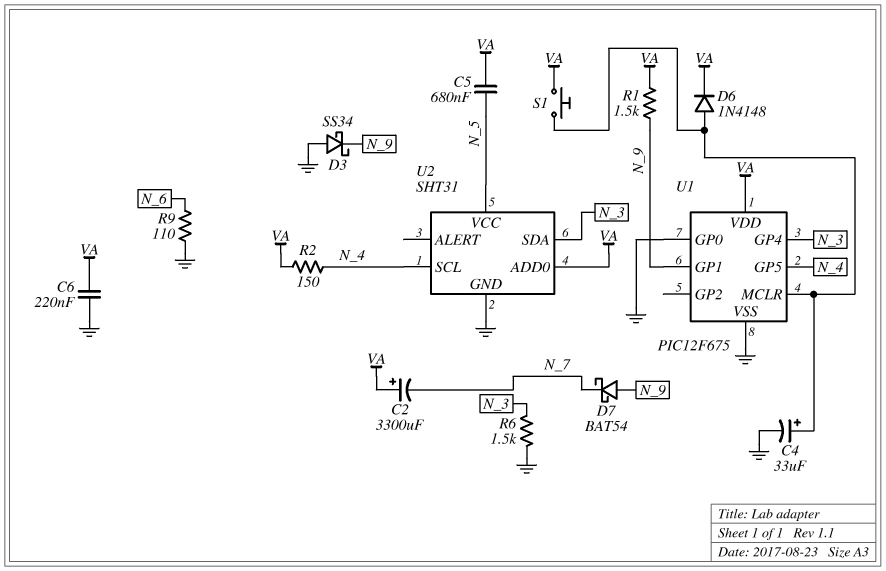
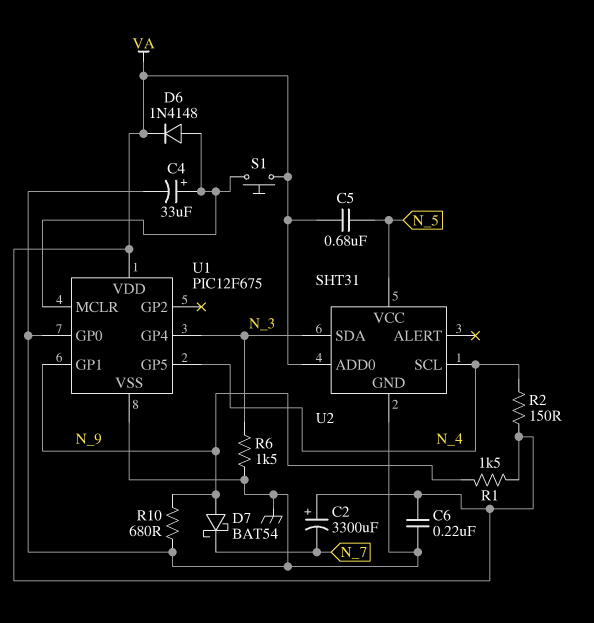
D3: schottky SS34 (A GND, K N_9) -> none
R9: 110 (GND, N_6) -> none
R10: none -> 680 (GND, N_9)

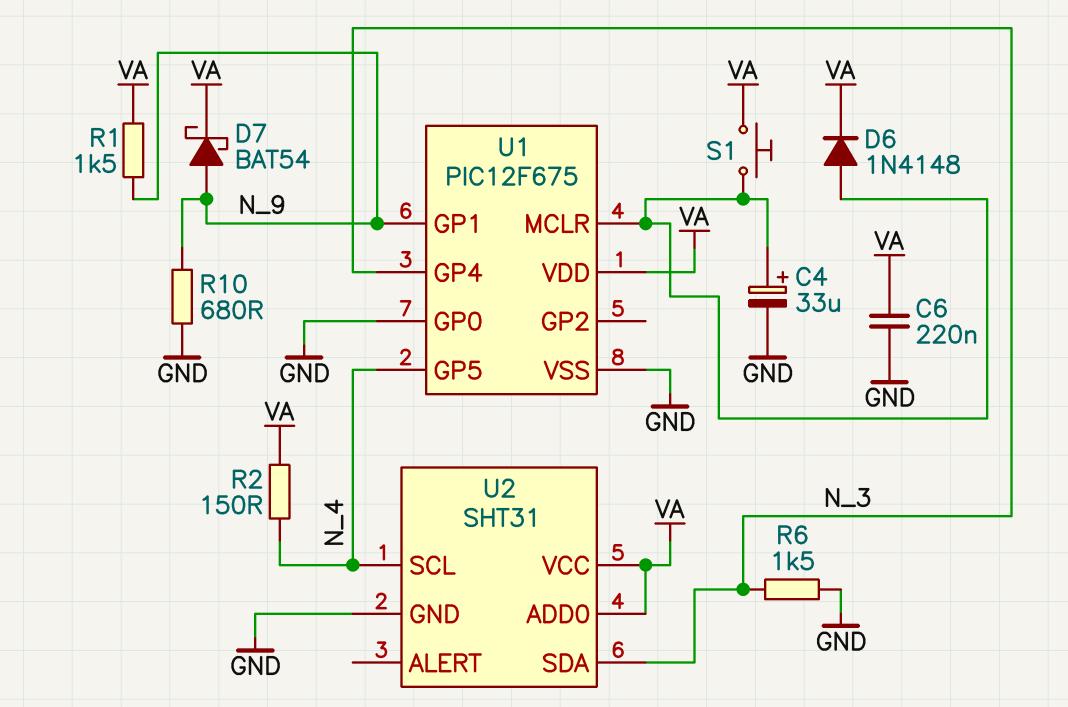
C2: 3300uF (plus VA, minus N_7) -> none
C5: 680nF (N_5, VA) -> none
D7: schottky BAT54 (A N_9, K N_7) -> schottky BAT54 (A N_9, K VA)
U2 pin VCC: N_5 -> VA

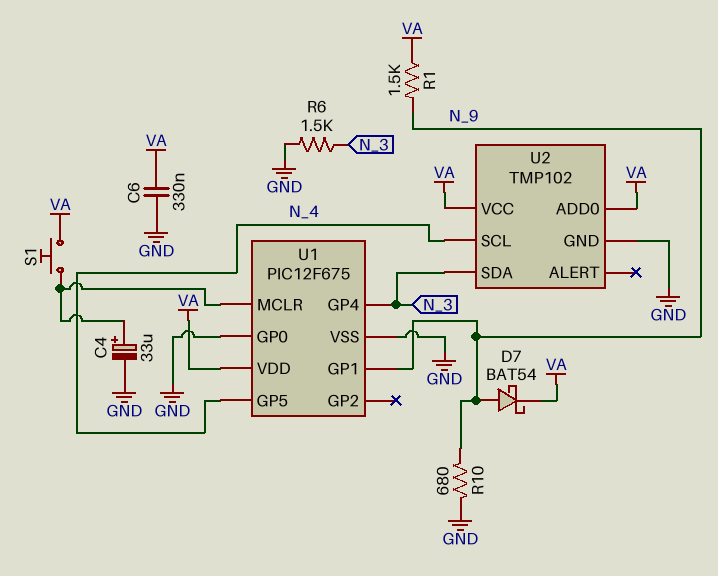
C6: 220nF (GND, VA) -> 330nF (GND, VA)
D6: diode 1N4148 (A U1/MCLR, K VA) -> none
R2: 150 (N_4, VA) -> none
U2: SHT31 -> TMP102

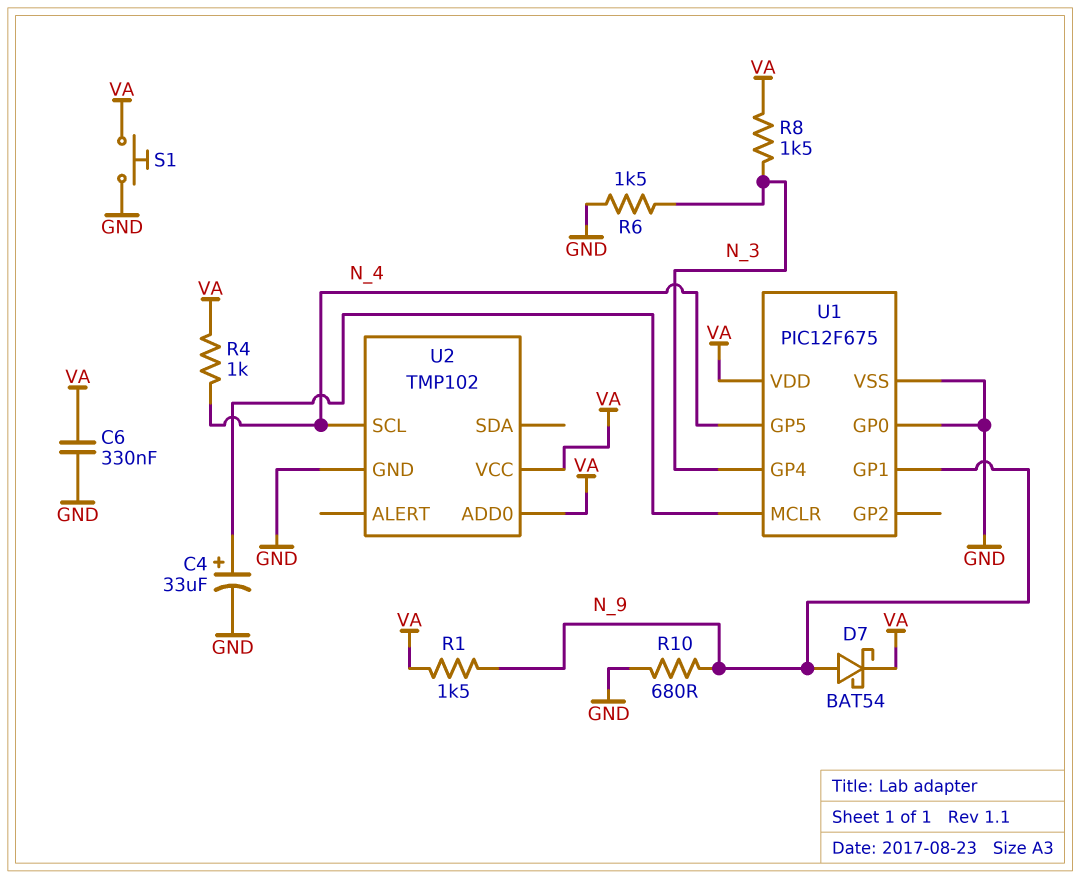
R4: none -> 1k (N_4, VA)
R8: none -> 1.5k (N_3, VA)
S1: button (U1/MCLR, VA) -> button (GND, VA)
U2 pin SDA: N_3 -> none

